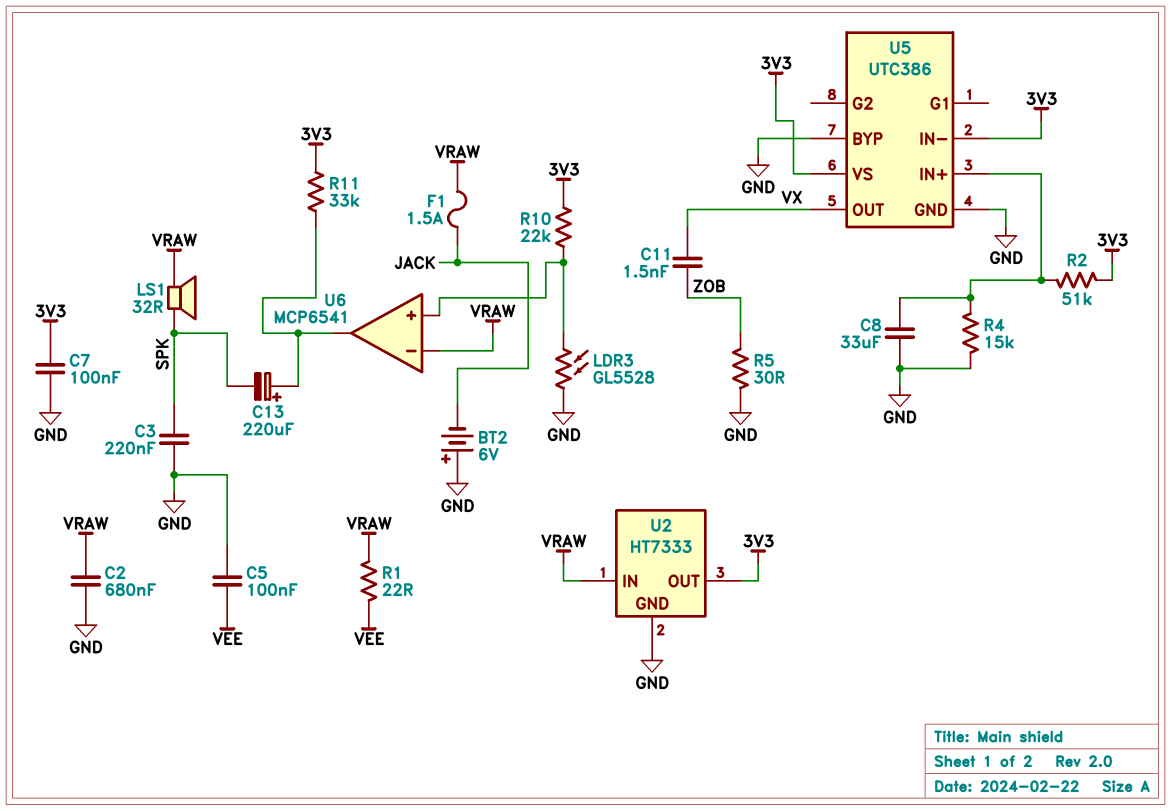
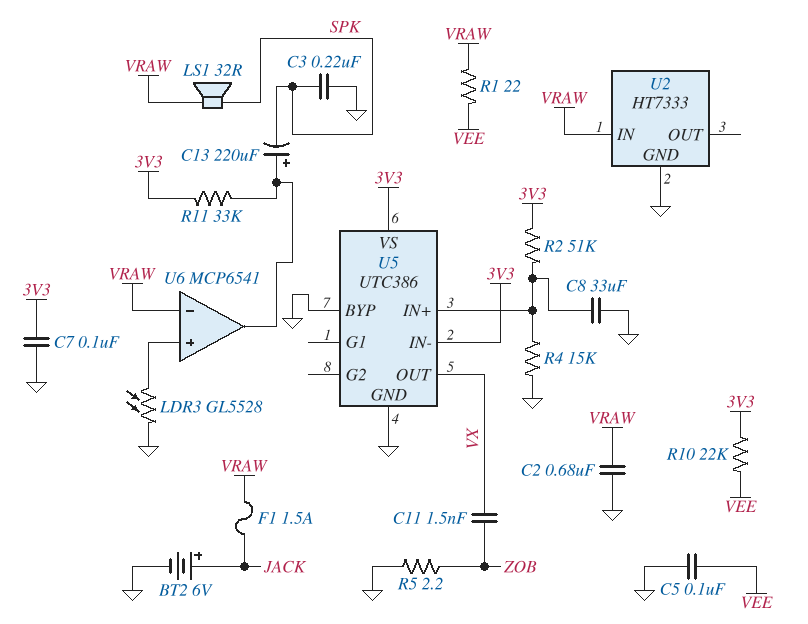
BT2: 6V (plus GND, minus JACK) -> 6V (plus JACK, minus GND)
R5: 30 (GND, ZOB) -> 2.2 (GND, ZOB)
R10: 22k (3V3, U6/in+) -> 22k (3V3, VEE)
U2 pin OUT: 3V3 -> none

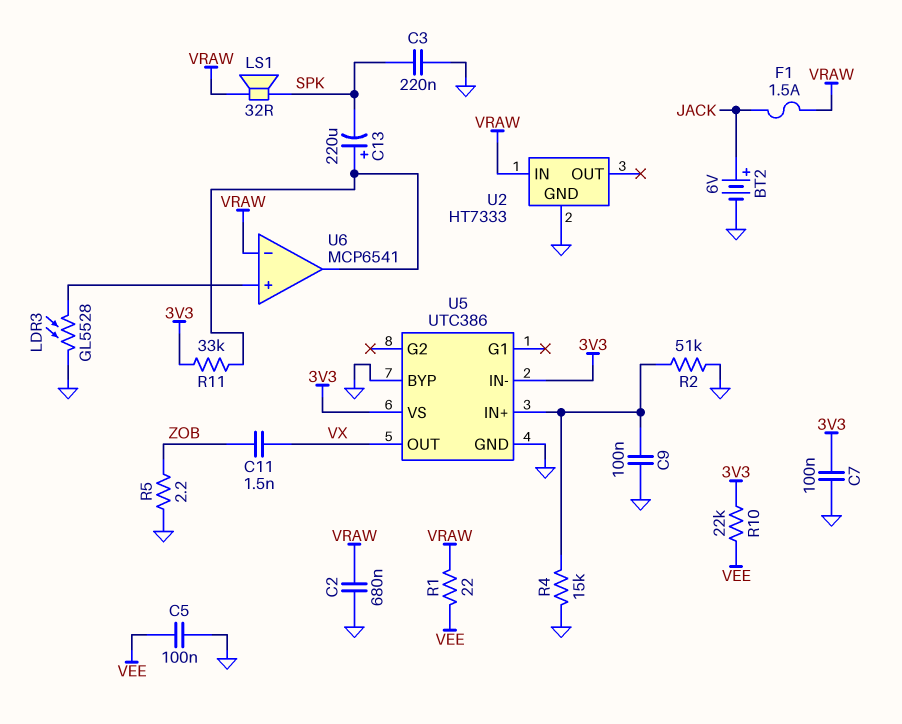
C8: 33uF (GND, U5/IN+) -> none
C9: none -> 100nF (GND, U5/IN+)
R2: 51k (3V3, U5/IN+) -> 51k (GND, U5/IN+)

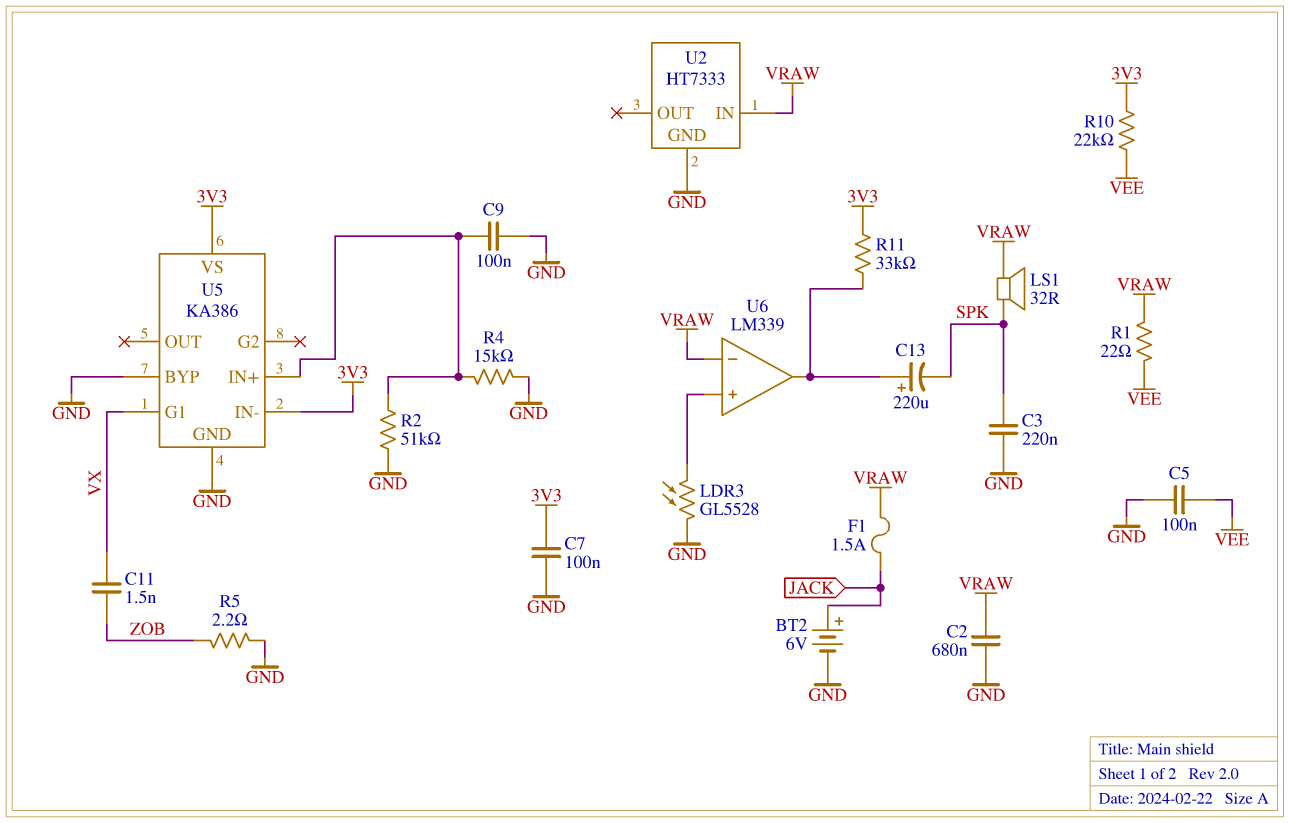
U5: UTC386 -> KA386
U5 pin G1: none -> VX
U5 pin OUT: VX -> none
U6: MCP6541 -> LM339

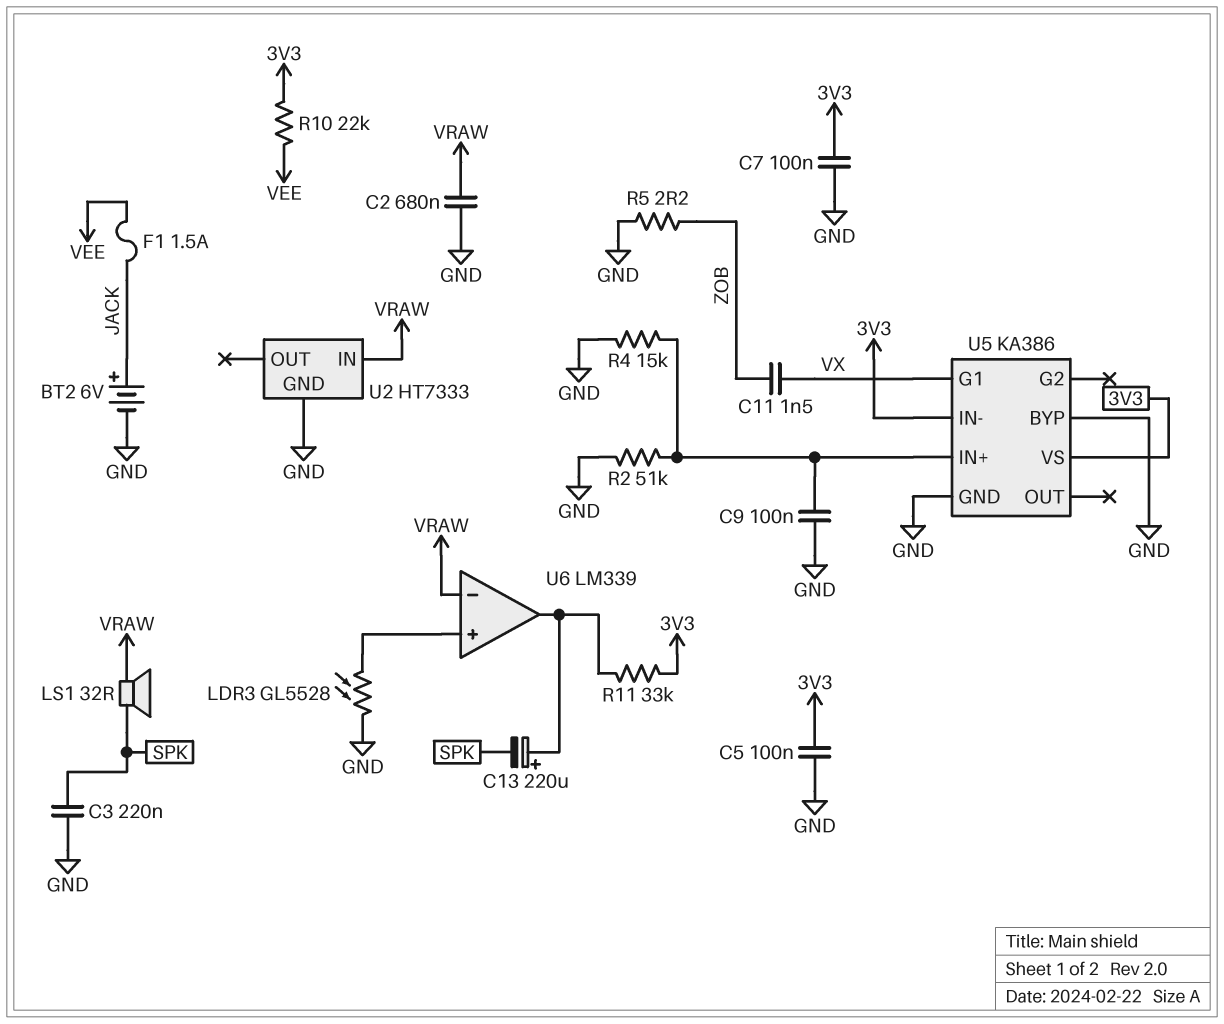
C5: 100nF (GND, VEE) -> 100nF (3V3, GND)
F1: 1.5A (JACK, VRAW) -> 1.5A (JACK, VEE)
R1: 22 (VEE, VRAW) -> none

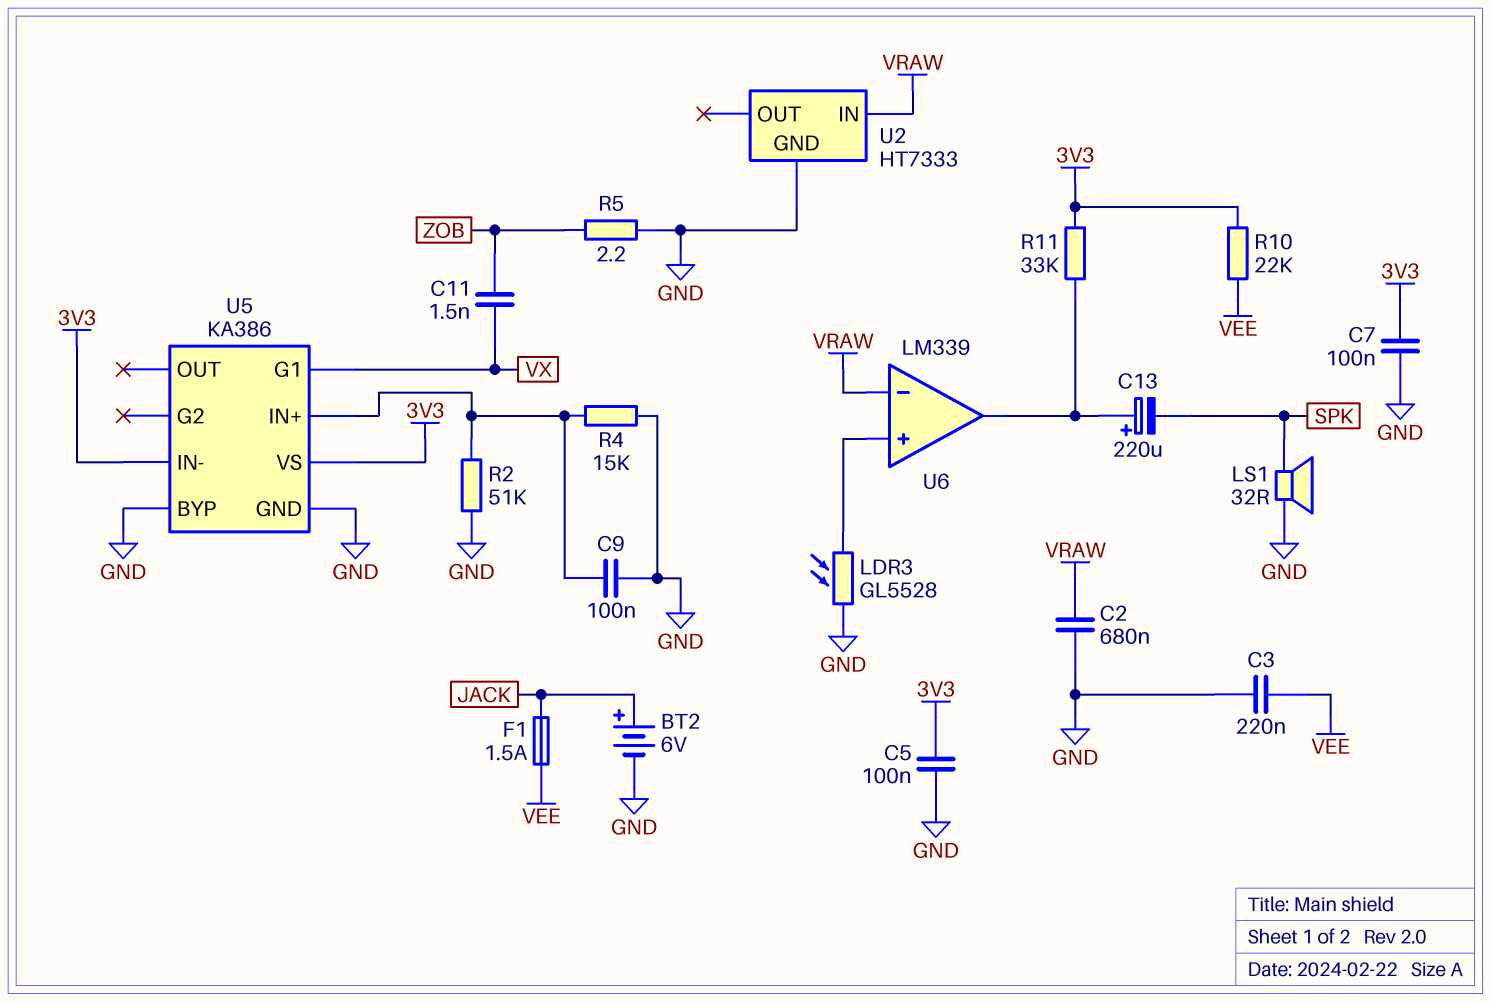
C3: 220nF (GND, SPK) -> 220nF (GND, VEE)
LS1: speaker 32R (SPK, VRAW) -> speaker 32R (GND, SPK)

